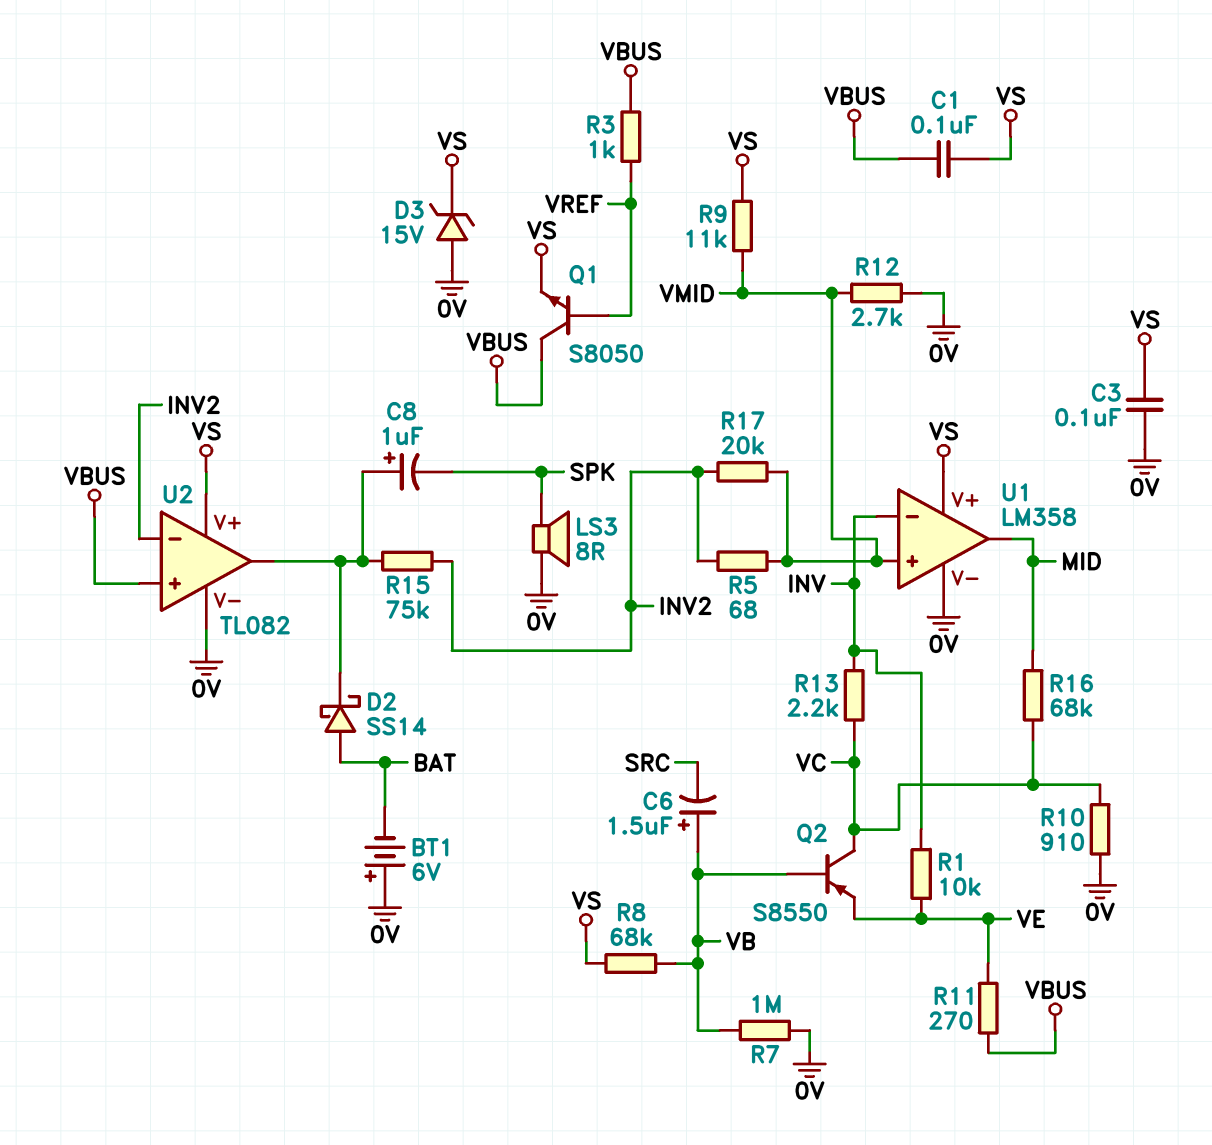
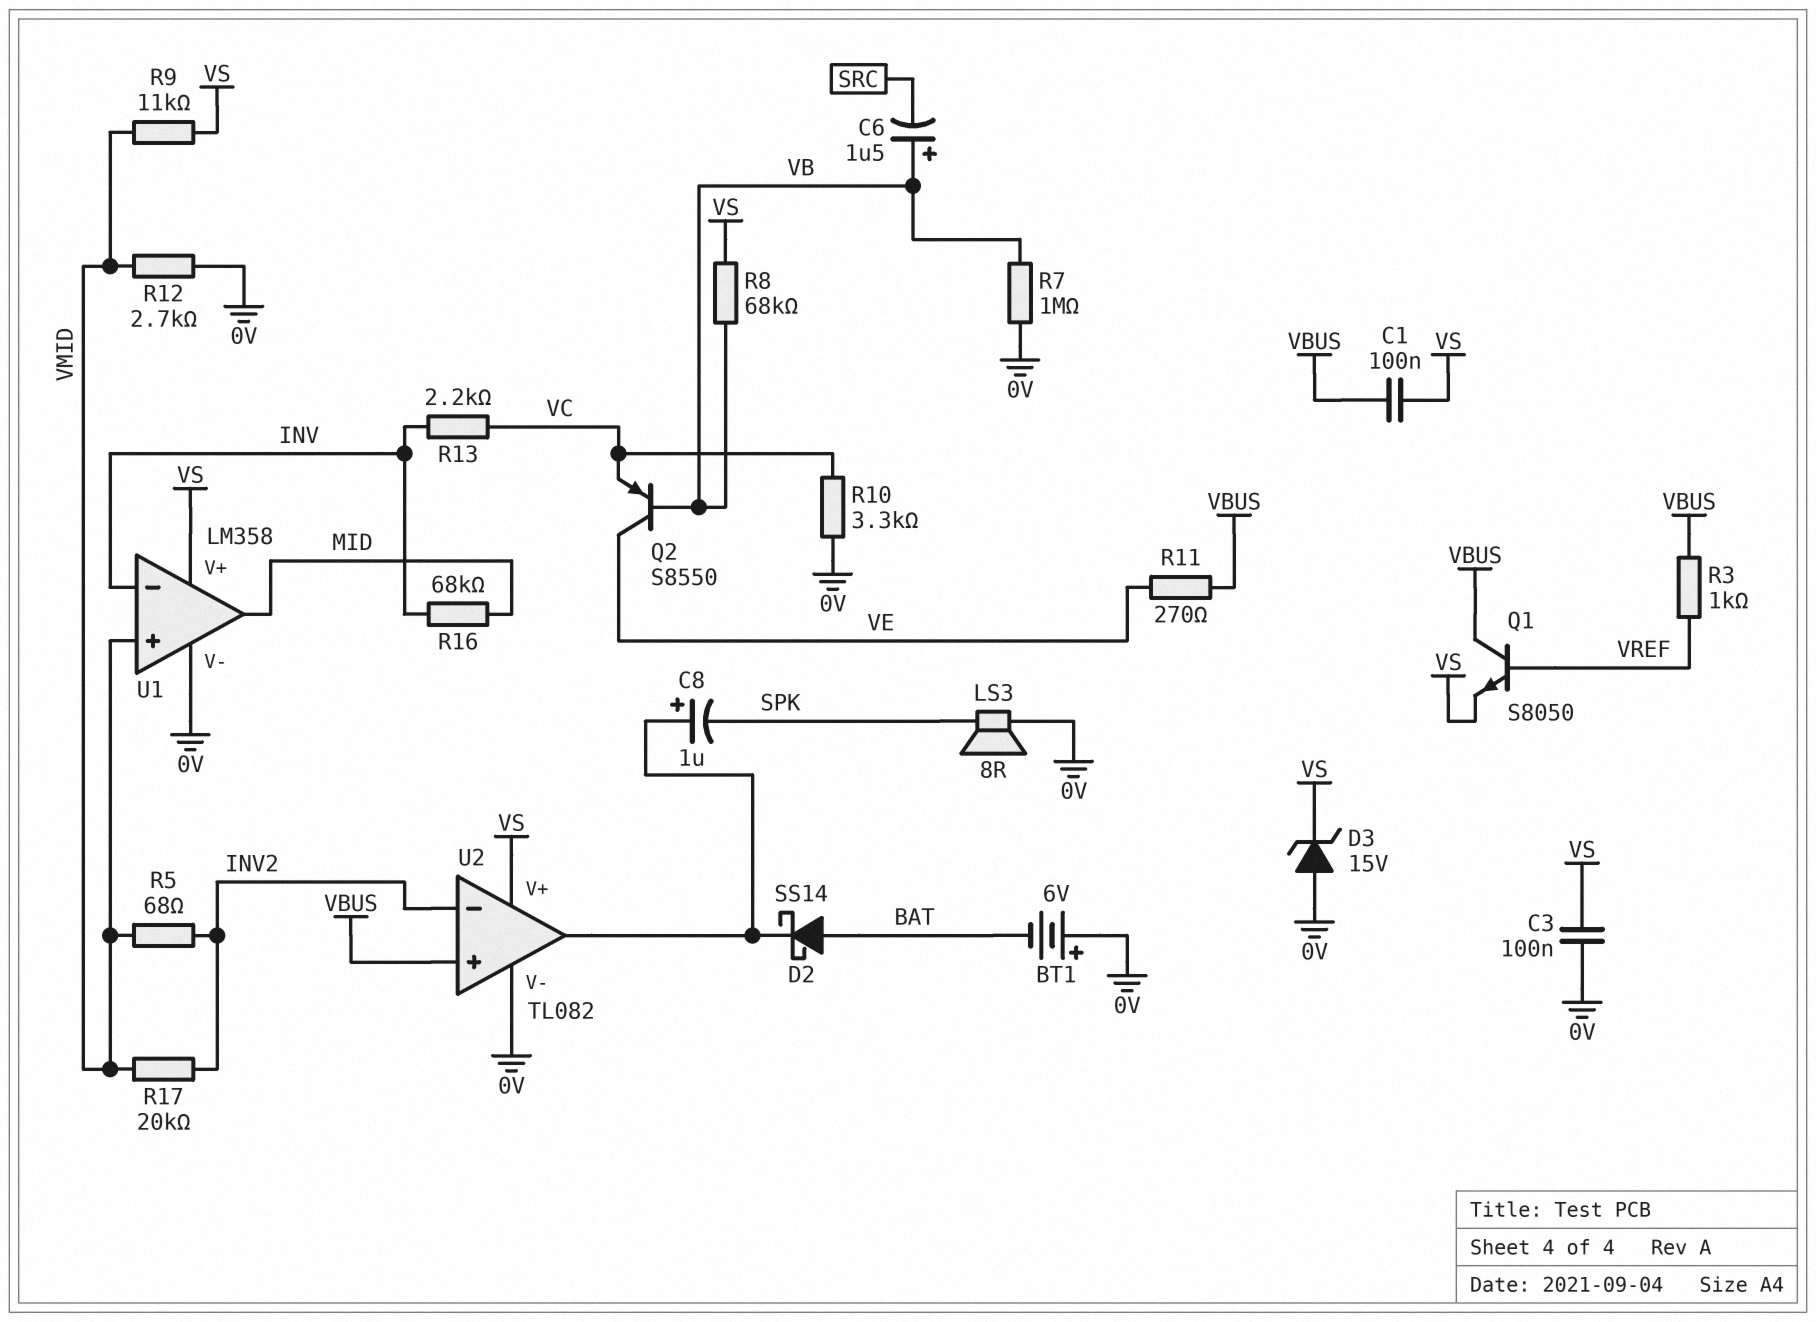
Q2: PNP S8550 (B VB, C VC, E VE) -> PNP S8550 (B VB, C VE, E VC)
R1: 10k (INV, VE) -> none
R10: 910 (0V, VC) -> 3.3k (0V, VC)
R15: 75k (INV2, U2/out) -> none
R16: 68k (MID, VC) -> 68k (INV, MID)

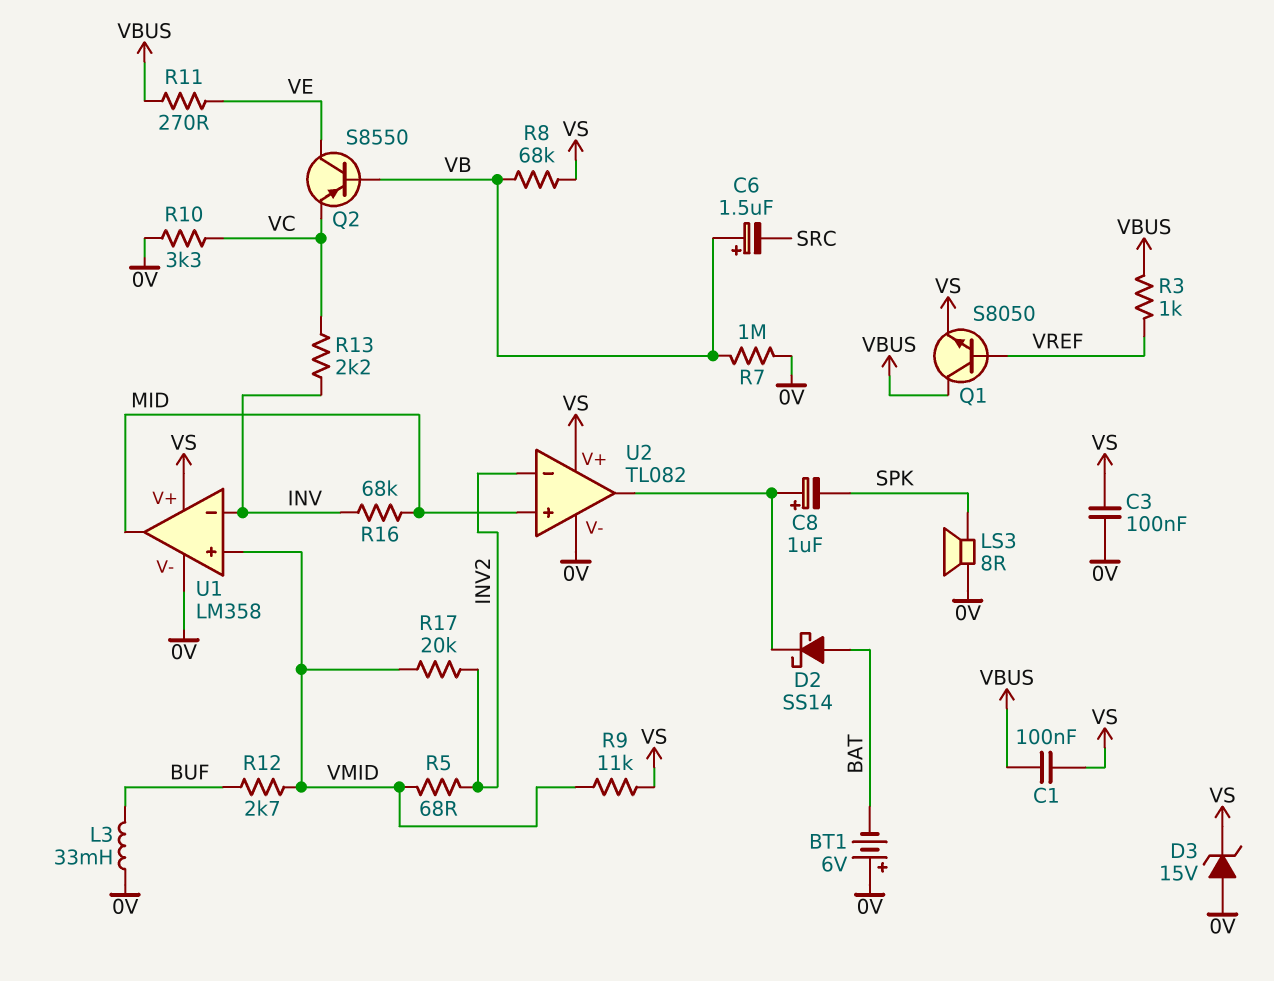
L3: none -> 33mH (0V, BUF)
R12: 2.7k (0V, VMID) -> 2.7k (BUF, VMID)
U2 pin in+: VBUS -> MID

